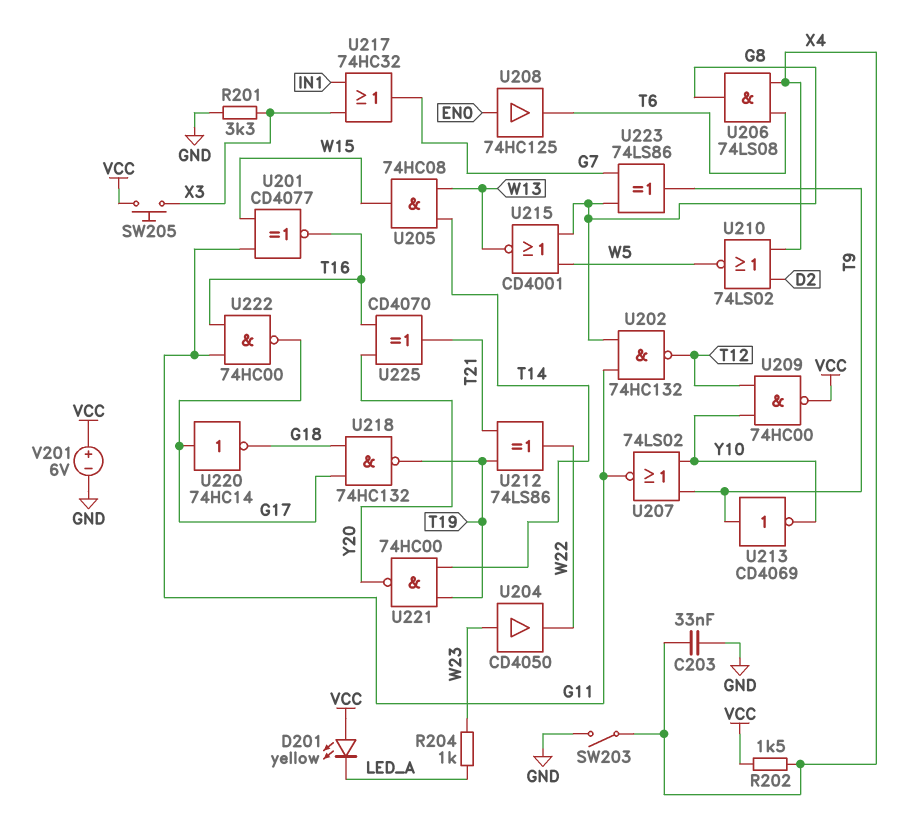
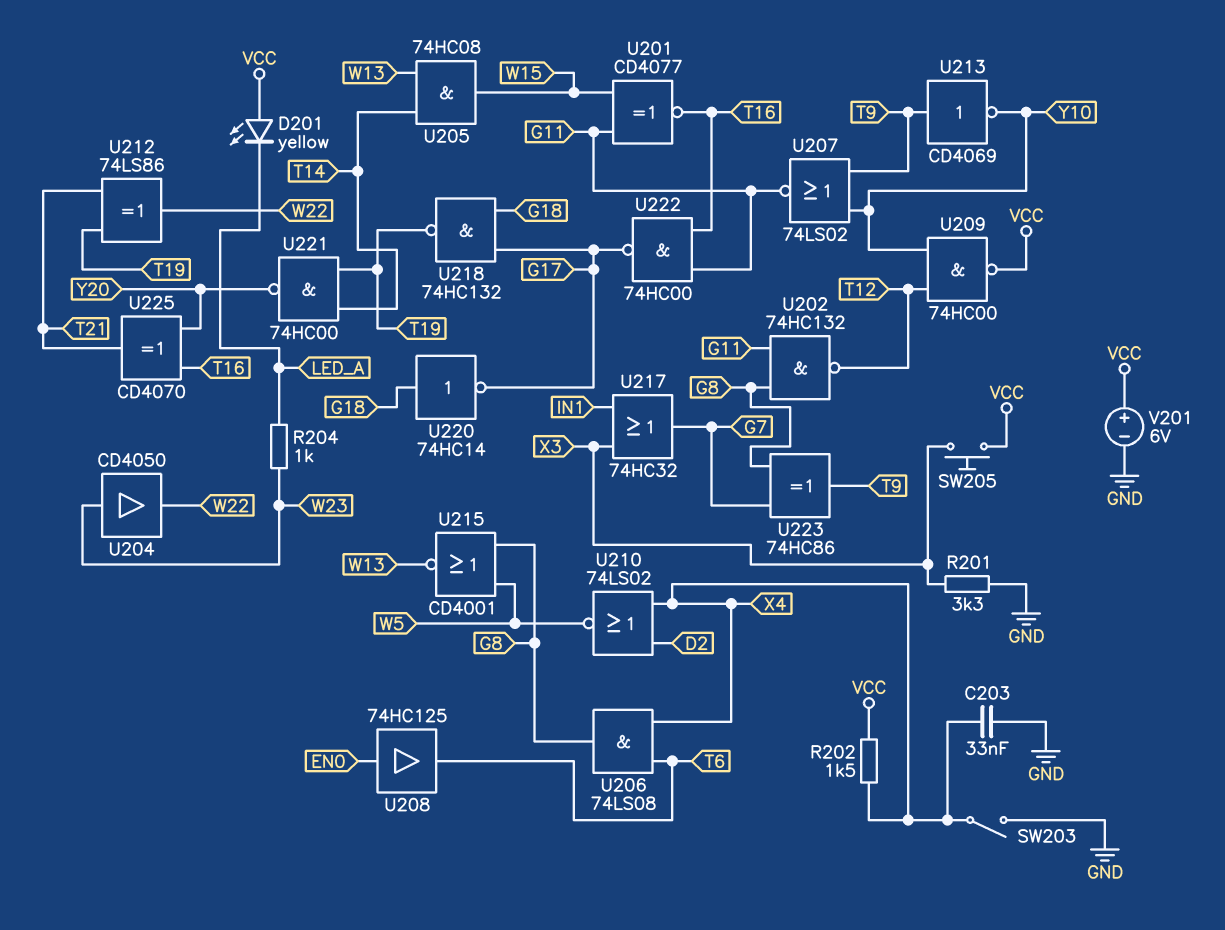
U220: NOT 74HC14 (in G17, out G18) -> NOT 74HC14 (in G18, out G17)
U223: XOR 74LS86 (in G7, in G8, out T9) -> XOR 74HC86 (in G7, in G8, out T9)

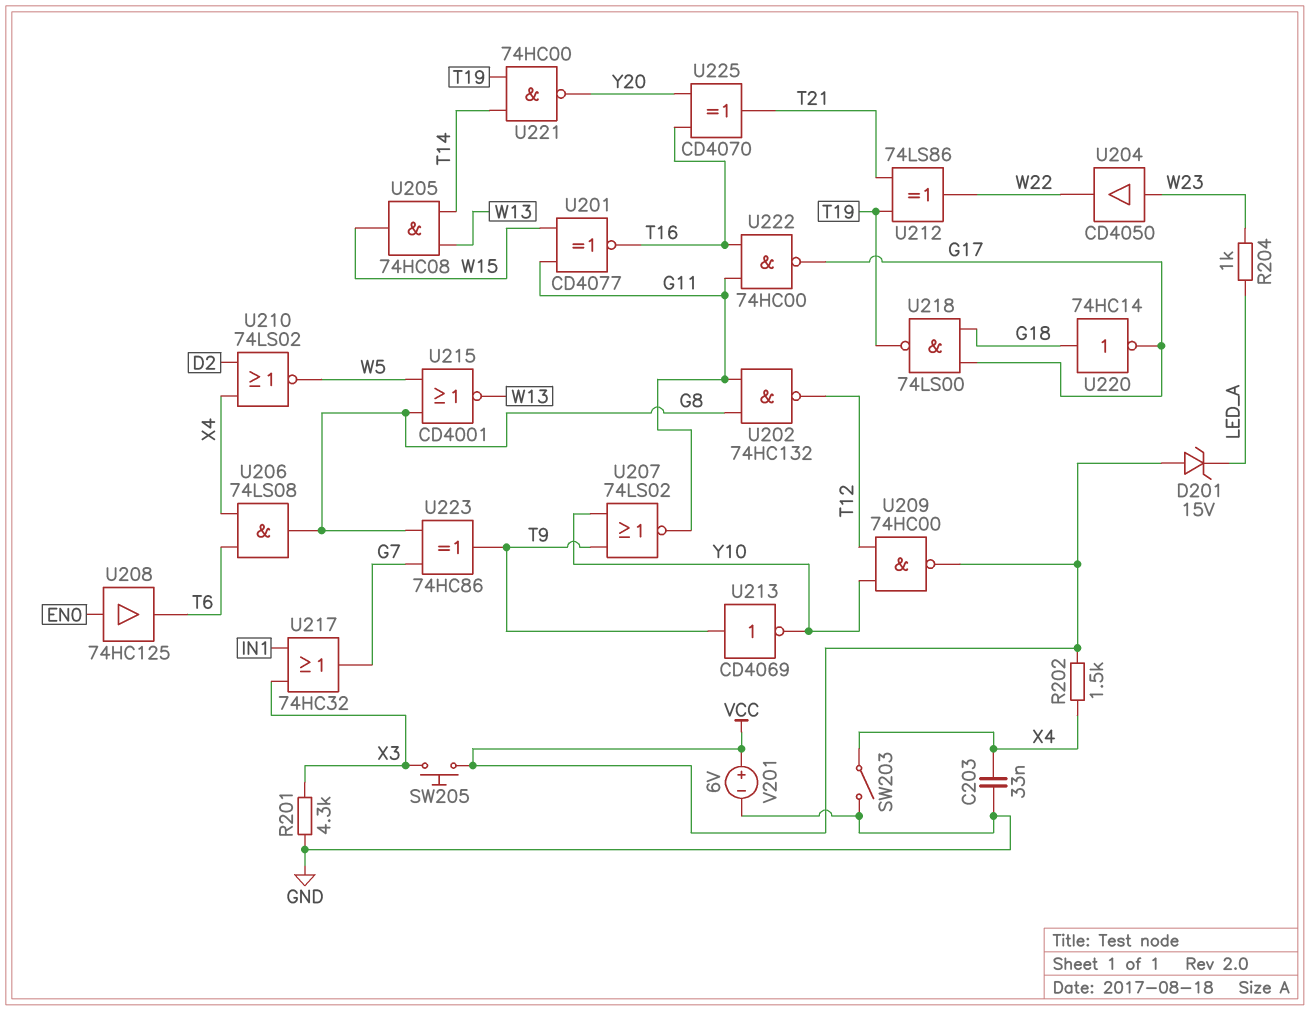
D201: LED yellow (A VCC, K LED_A) -> zener 15V (A VCC, K LED_A)
R201: 3.3k (GND, X3) -> 4.3k (GND, X3)
U218: NAND 74HC132 (in G17, in G18, out T19) -> NAND 74LS00 (in G17, in G18, out T19)

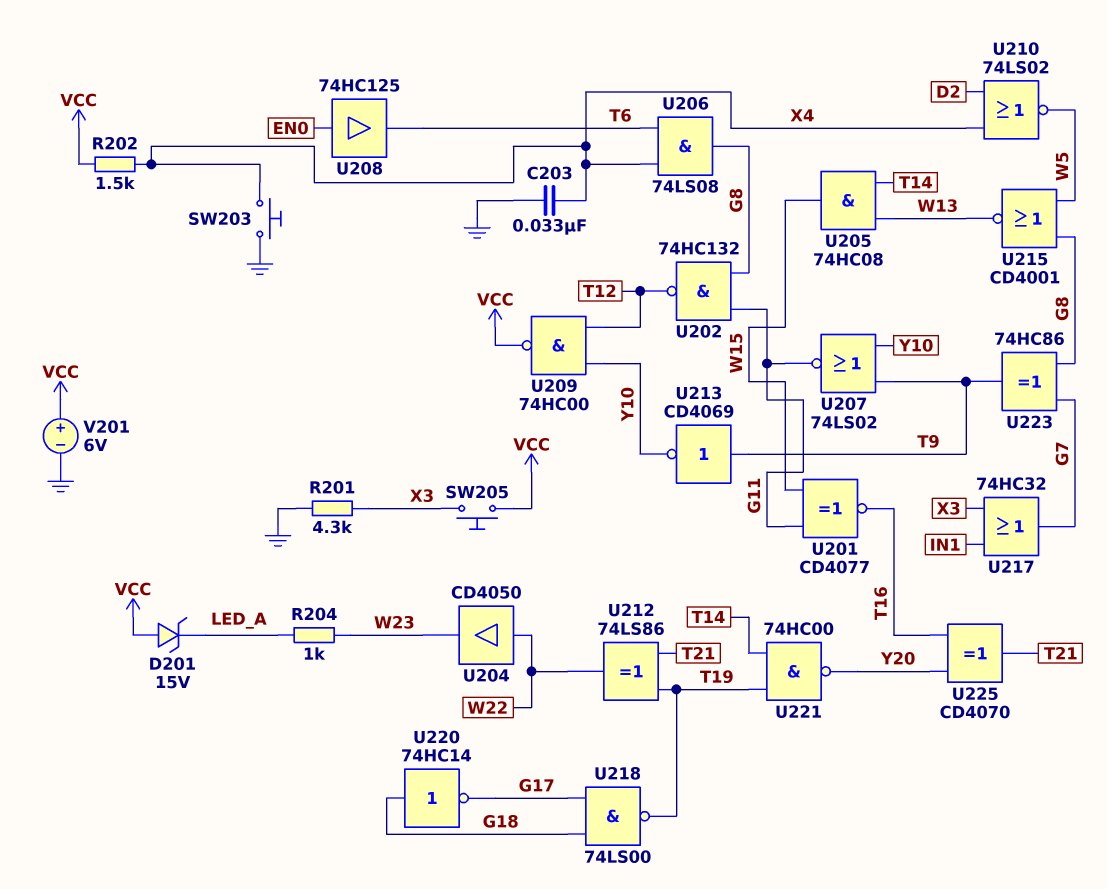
SW203: switch (GND, X4) -> button (GND, X4)
U204: buffer CD4050 (in W23, out W22) -> buffer CD4050 (in W22, out W23)
U222: NAND 74HC00 (in G11, in T16, out G17) -> none

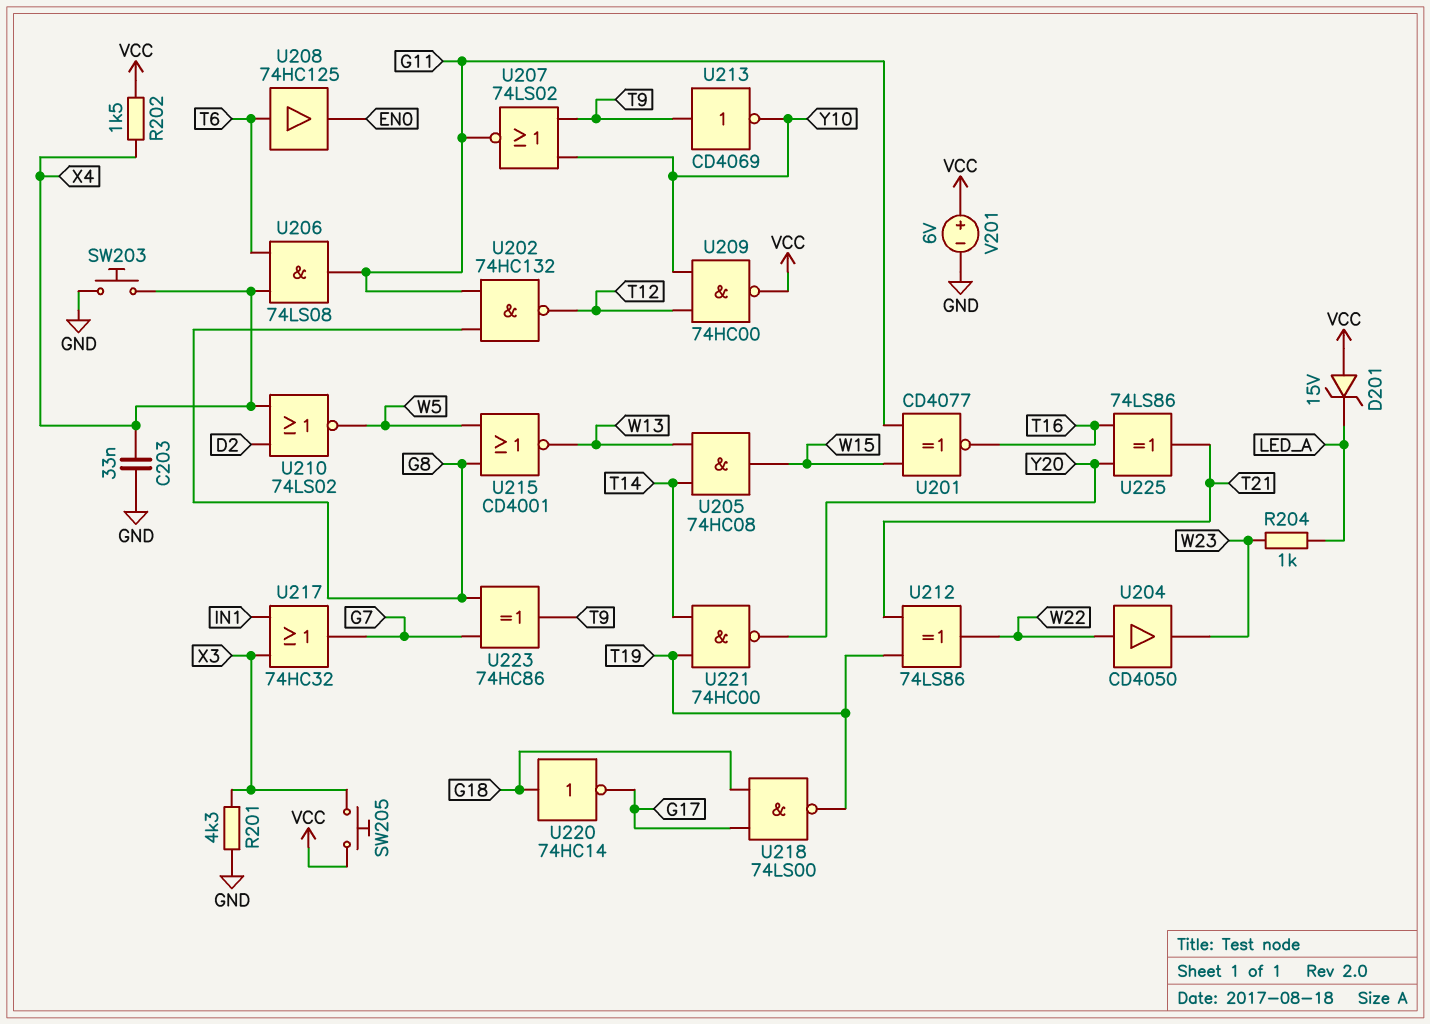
U206: AND 74LS08 (in T6, in X4, out G8) -> AND 74LS08 (in T6, in X4, out G11)
U208: buffer 74HC125 (in EN0, out T6) -> buffer 74HC125 (in T6, out EN0)
U225: XOR CD4070 (in T16, in Y20, out T21) -> XOR 74LS86 (in T16, in Y20, out T21)

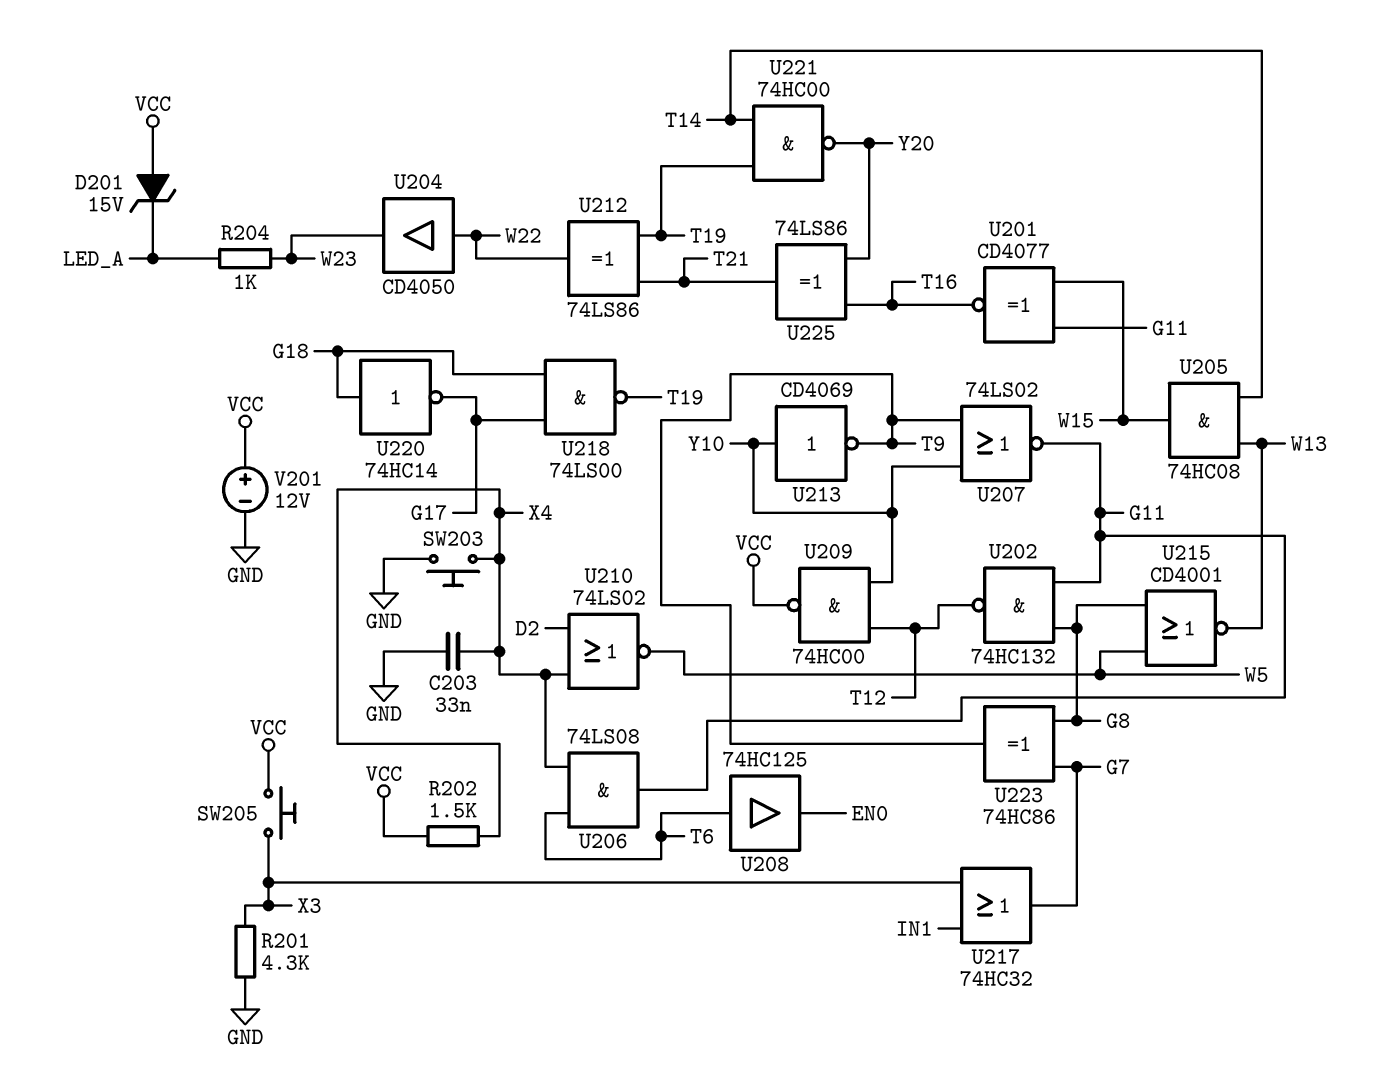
U213: NOT CD4069 (in T9, out Y10) -> NOT CD4069 (in Y10, out T9)
V201: 6V (plus VCC, minus GND) -> 12V (plus VCC, minus GND)

